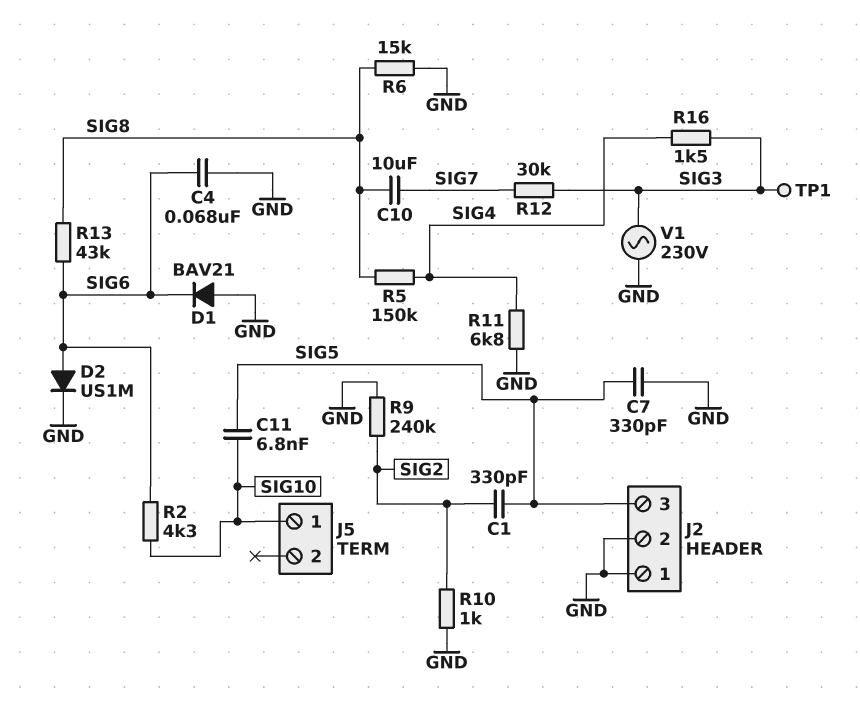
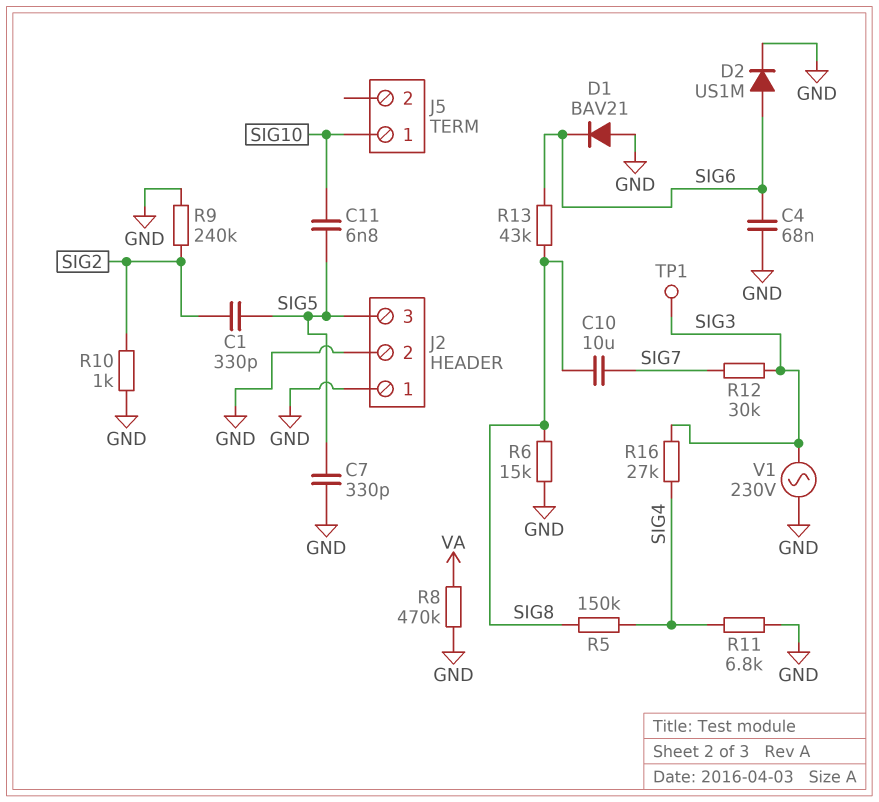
R2: 4.3k (SIG6, SIG10) -> none
R8: none -> 470k (GND, VA)
R16: 1.5k (SIG3, SIG4) -> 27k (SIG3, SIG4)

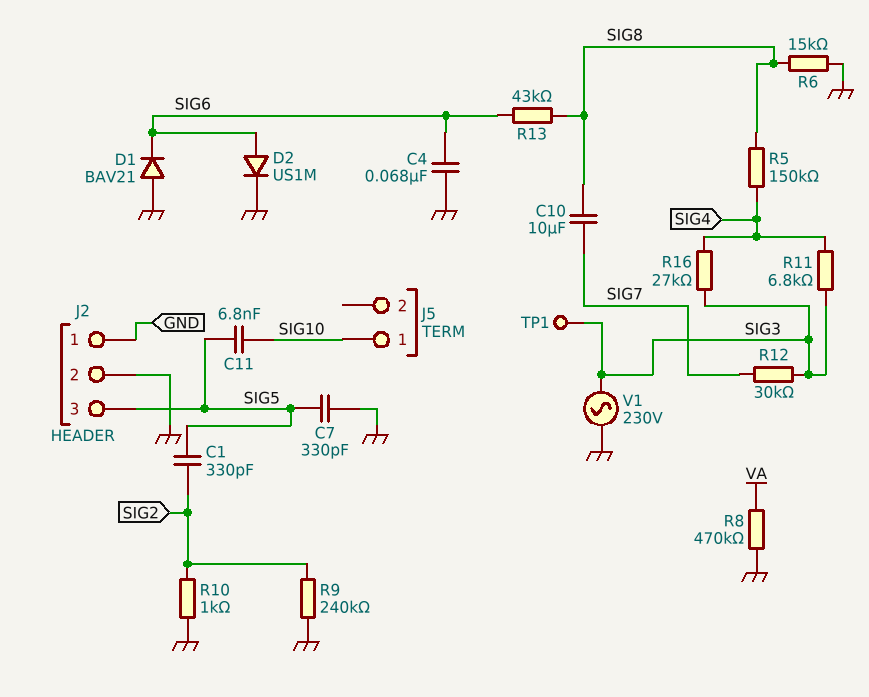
R11: 6.8k (GND, SIG4) -> 6.8k (SIG3, SIG4)

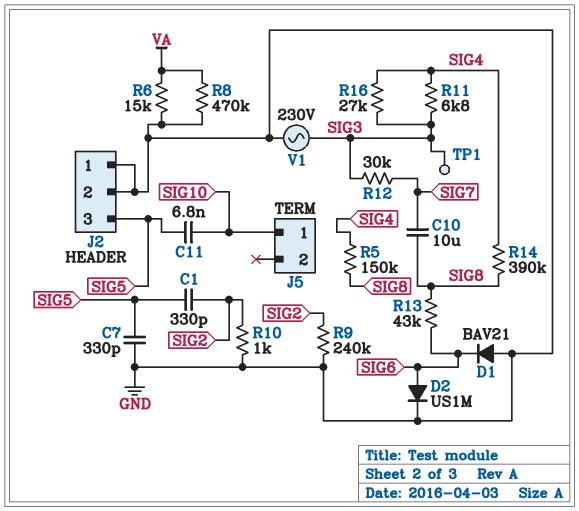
C4: 68nF (GND, SIG6) -> none
R6: 15k (GND, SIG8) -> 15k (GND, VA)
R14: none -> 390k (SIG4, SIG8)

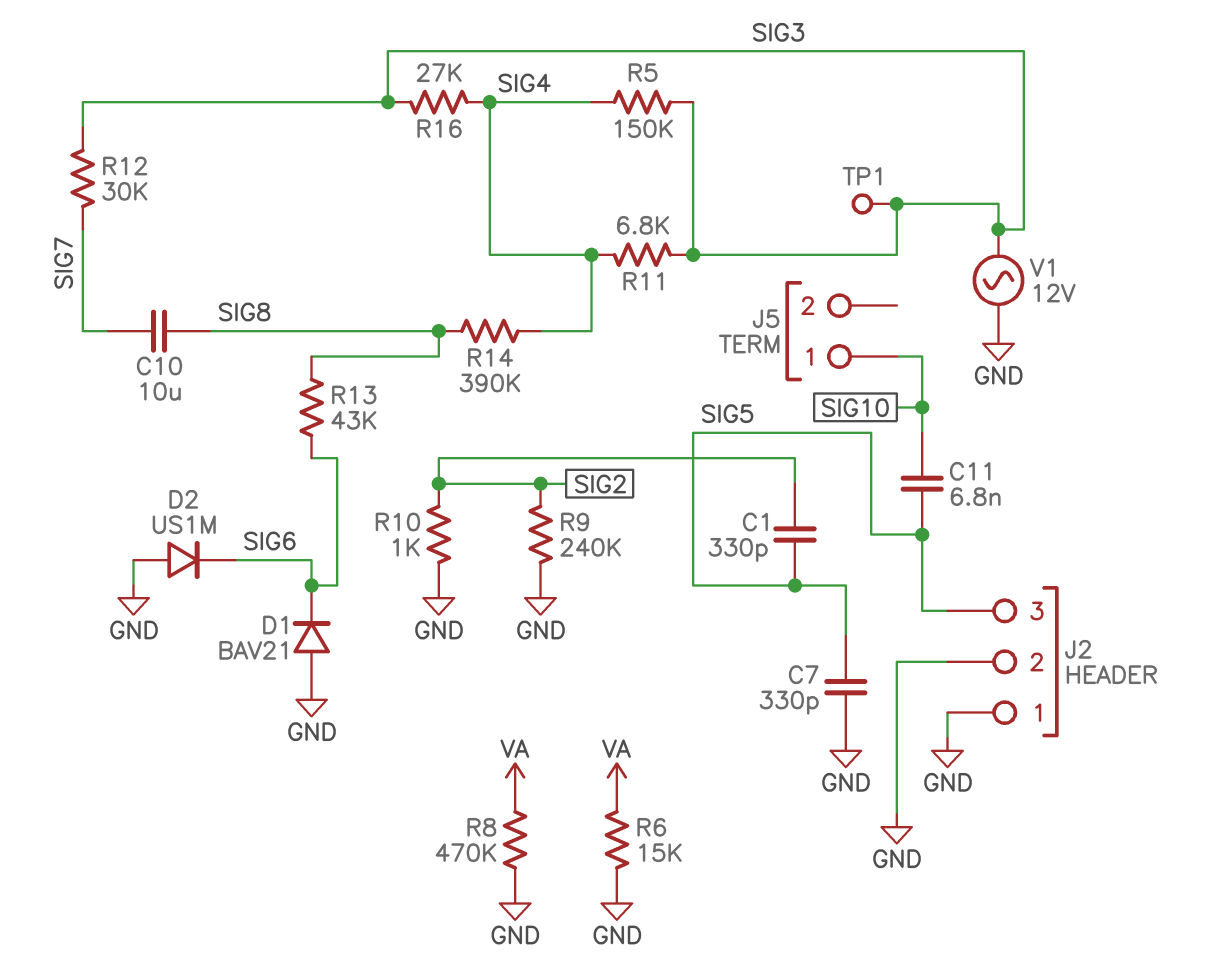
D2: diode US1M (A SIG6, K GND) -> diode US1M (A GND, K SIG6)
R5: 150k (SIG4, SIG8) -> 150k (SIG3, SIG4)
V1: AC 230V (GND, SIG3) -> AC 12V (GND, SIG3)

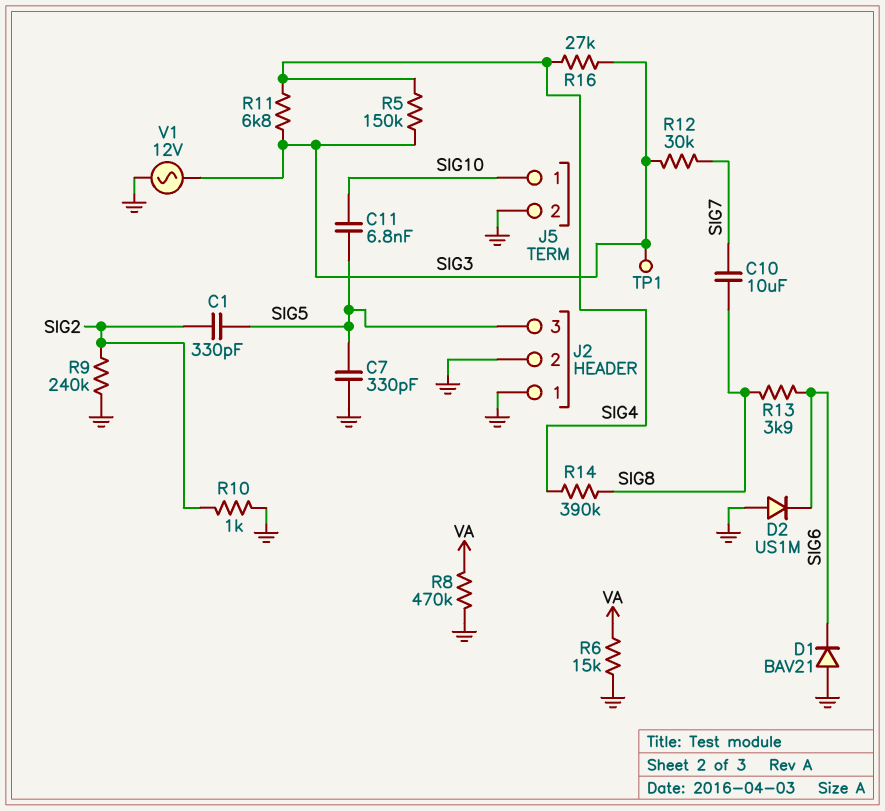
J5 pin 2: none -> GND
R13: 43k (SIG6, SIG8) -> 3.9k (SIG6, SIG8)

